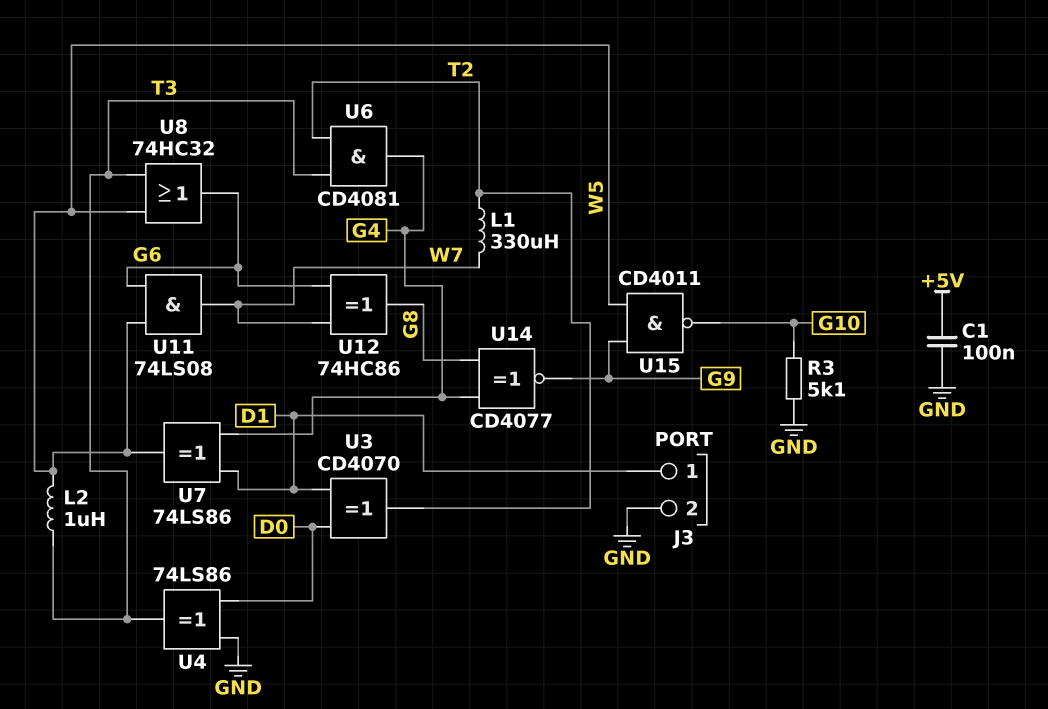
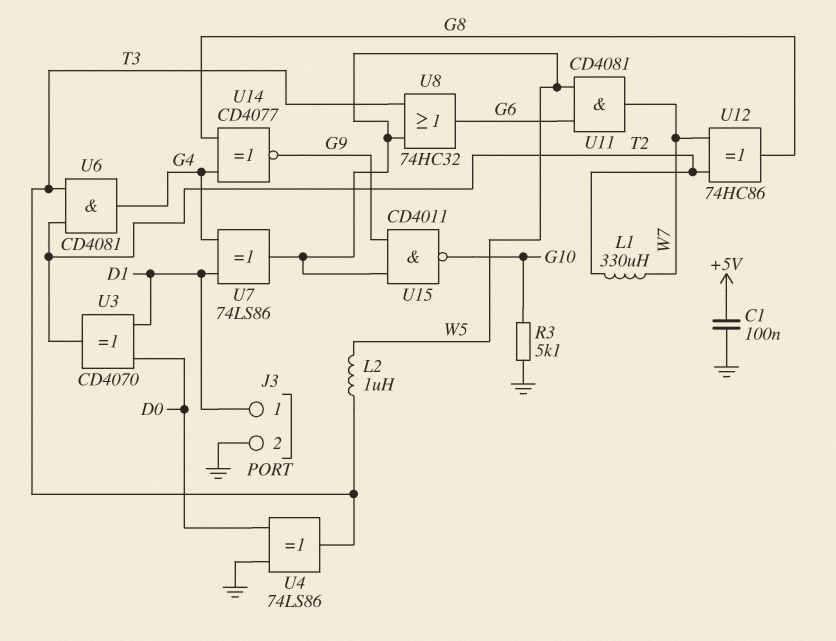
U11: AND 74LS08 (in G6, in W5, out W7) -> AND CD4081 (in G6, in W5, out W7)
U12: XOR 74HC86 (in G6, in W7, out G8) -> XOR 74HC86 (in T2, in W7, out G8)

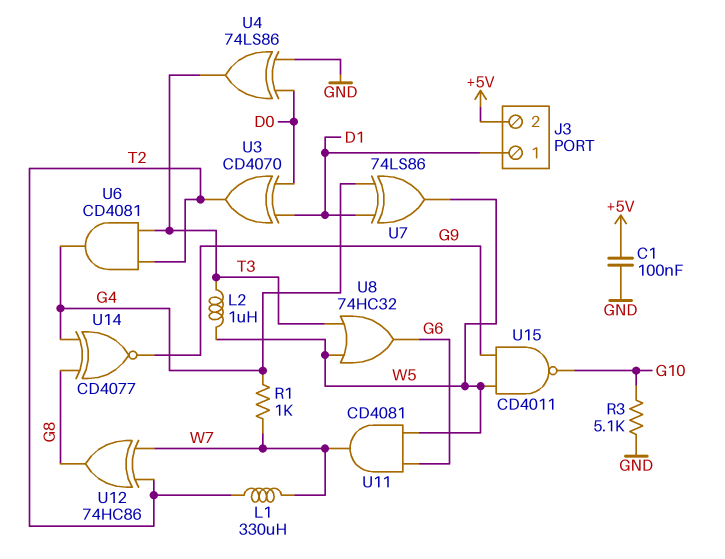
J3 pin 2: GND -> +5V
R1: none -> 1k (G4, W7)

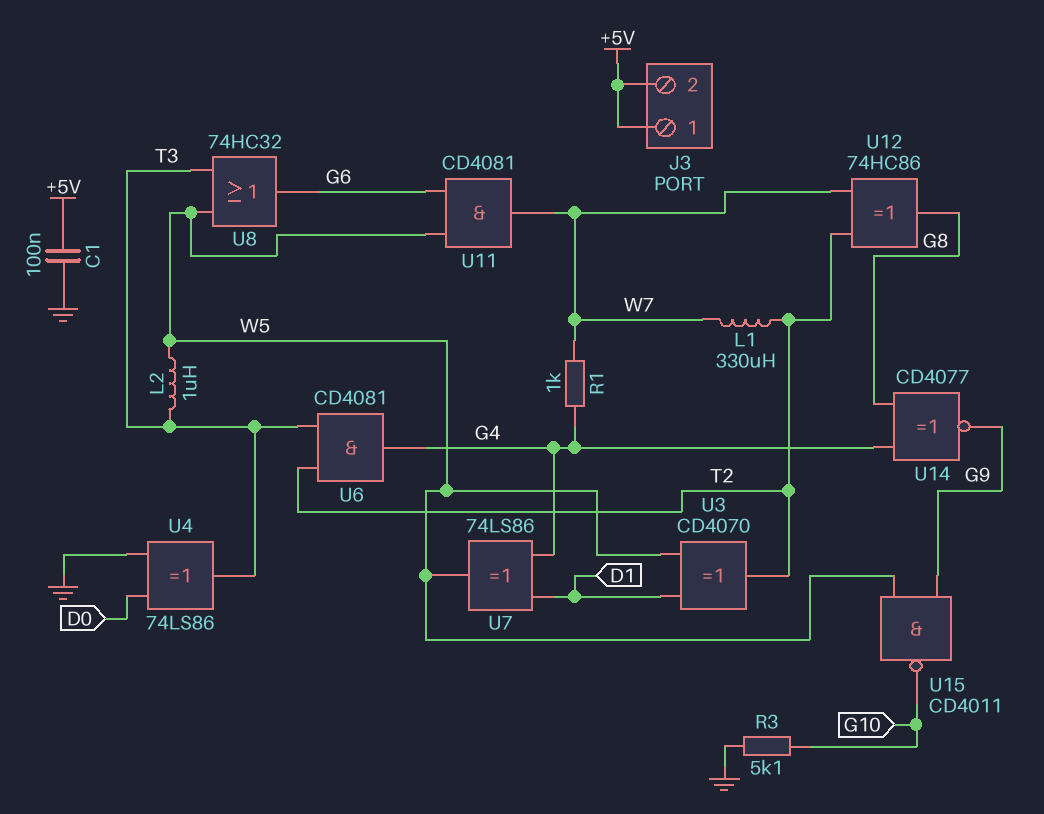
J3 pin 1: D1 -> +5V
U3: XOR CD4070 (in D0, in D1, out T2) -> XOR CD4070 (in D1, in W5, out T2)

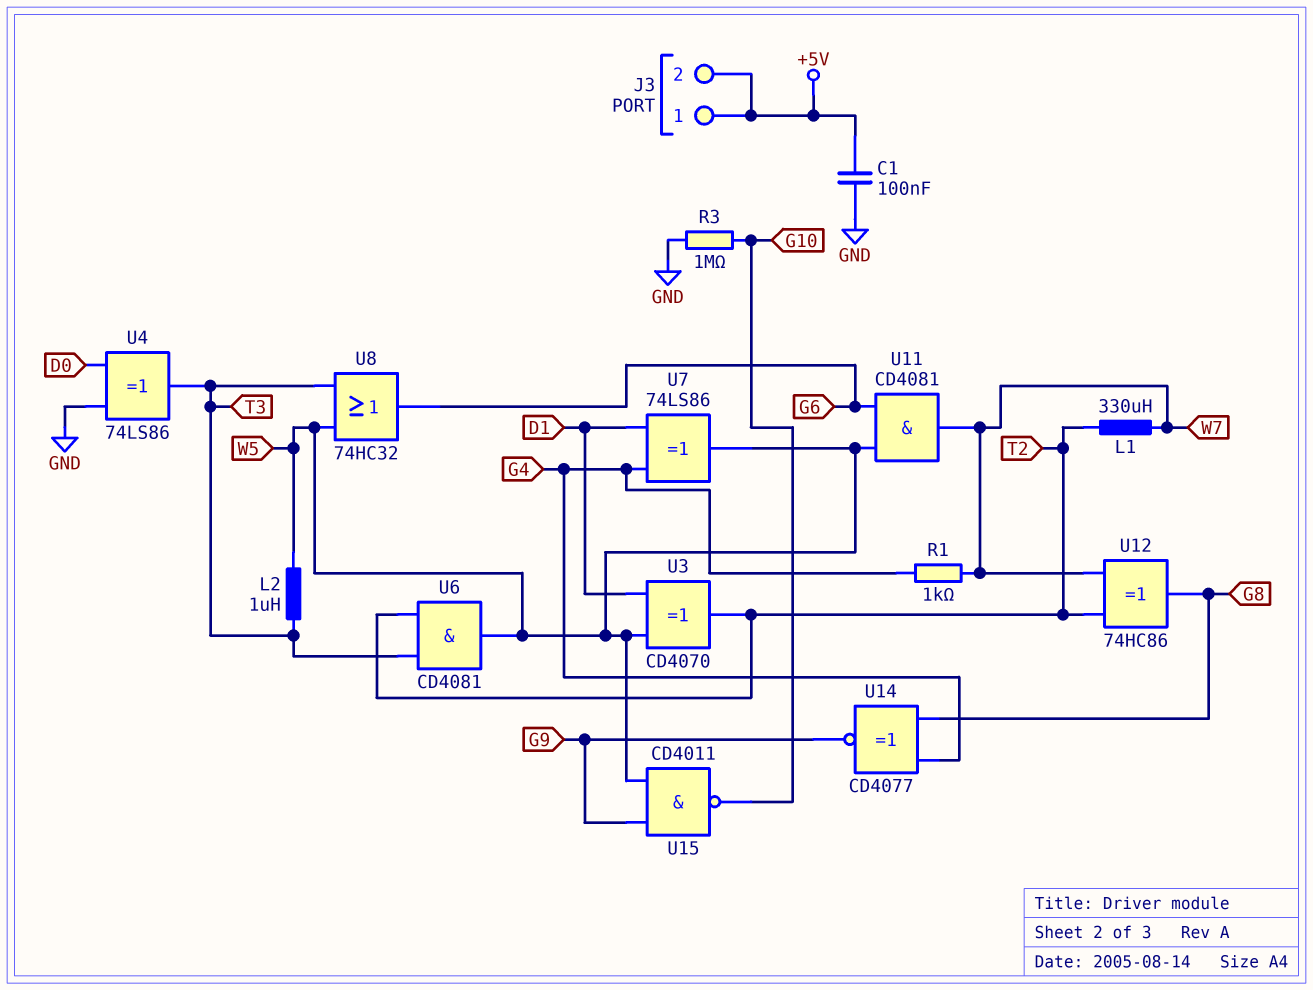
R3: 5.1k (G10, GND) -> 1M (G10, GND)
U6: AND CD4081 (in T2, in T3, out G4) -> AND CD4081 (in T2, in T3, out W5)

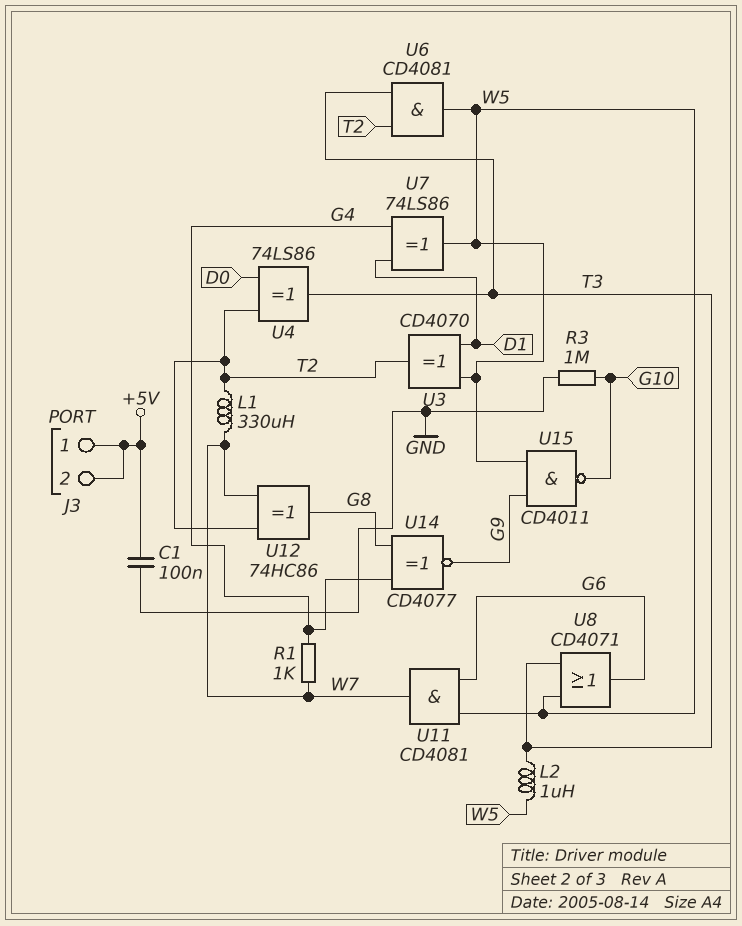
U4: XOR 74LS86 (in D0, in GND, out T3) -> XOR 74LS86 (in D0, in T2, out T3)
U8: OR 74HC32 (in T3, in W5, out G6) -> OR CD4071 (in T3, in W5, out G6)

